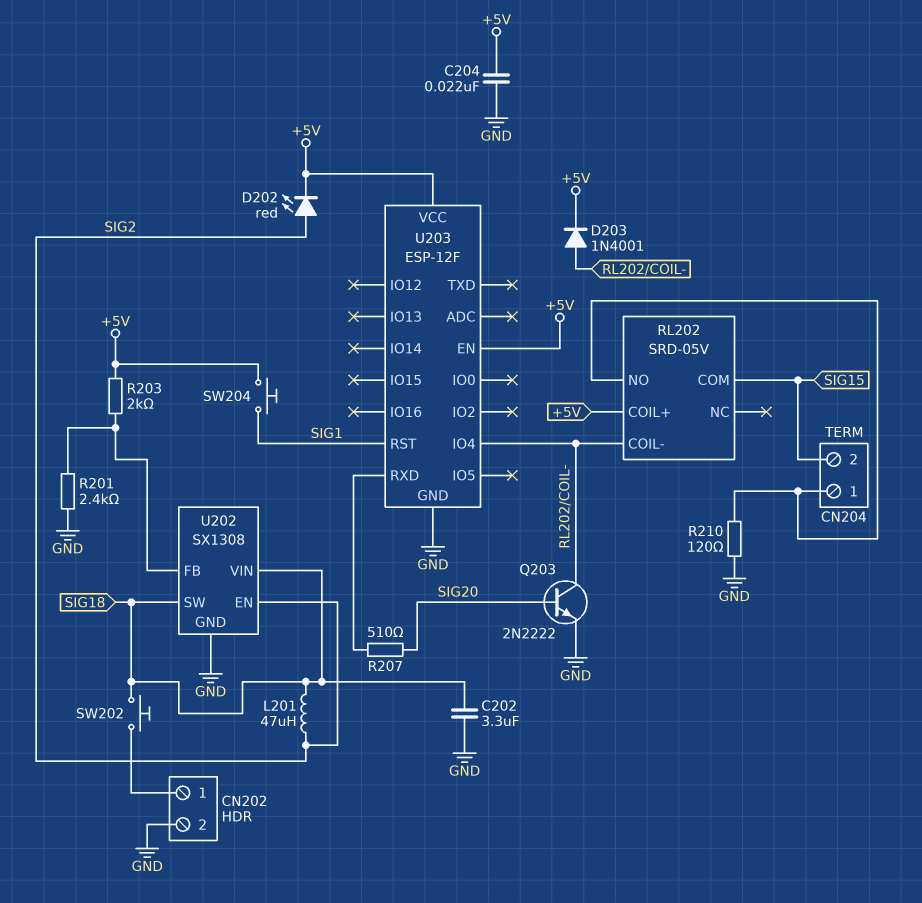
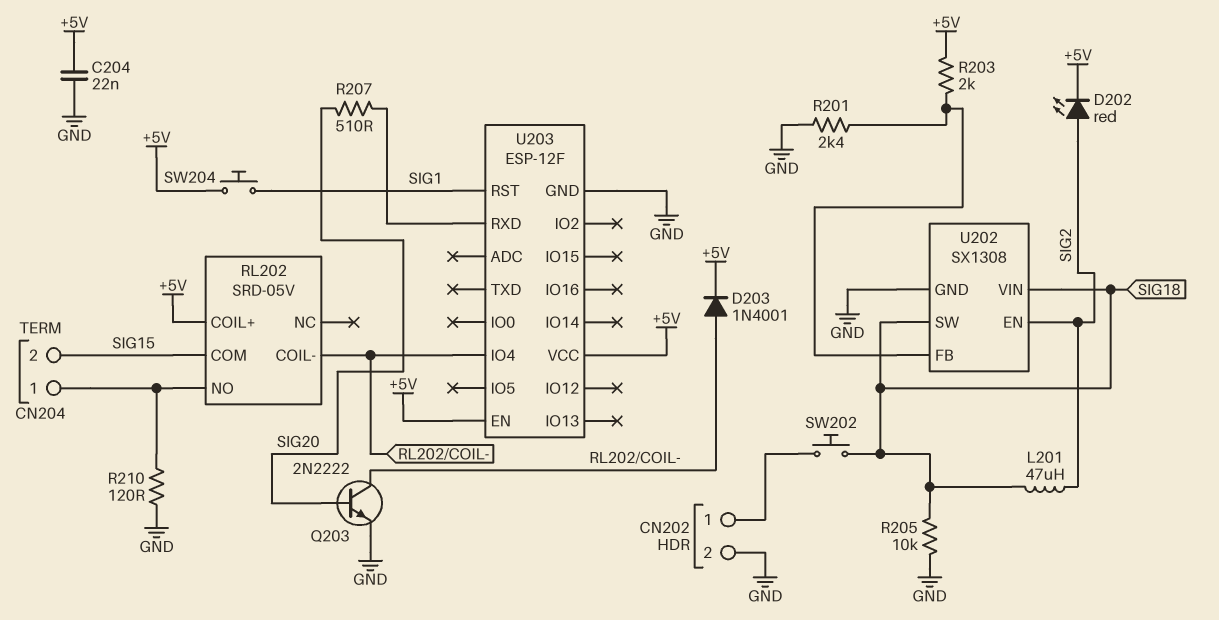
C202: 3.3uF (GND, SIG18) -> none
R205: none -> 10k (GND, SIG18)

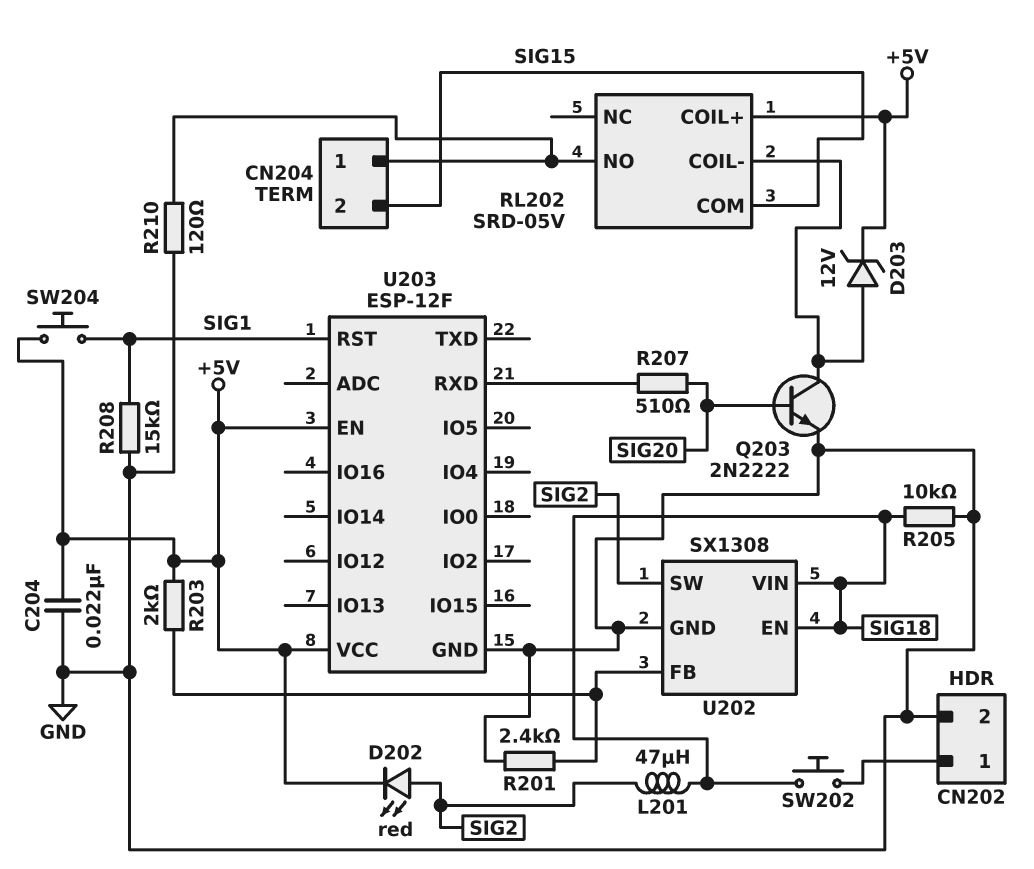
D203: diode 1N4001 (A RL202/COIL-, K +5V) -> zener 12V (A RL202/COIL-, K +5V)
R208: none -> 15k (GND, SIG1)
U202 pin EN: SIG2 -> SIG18
U202 pin SW: SIG18 -> SIG2
U203 pin IO4: RL202/COIL- -> none

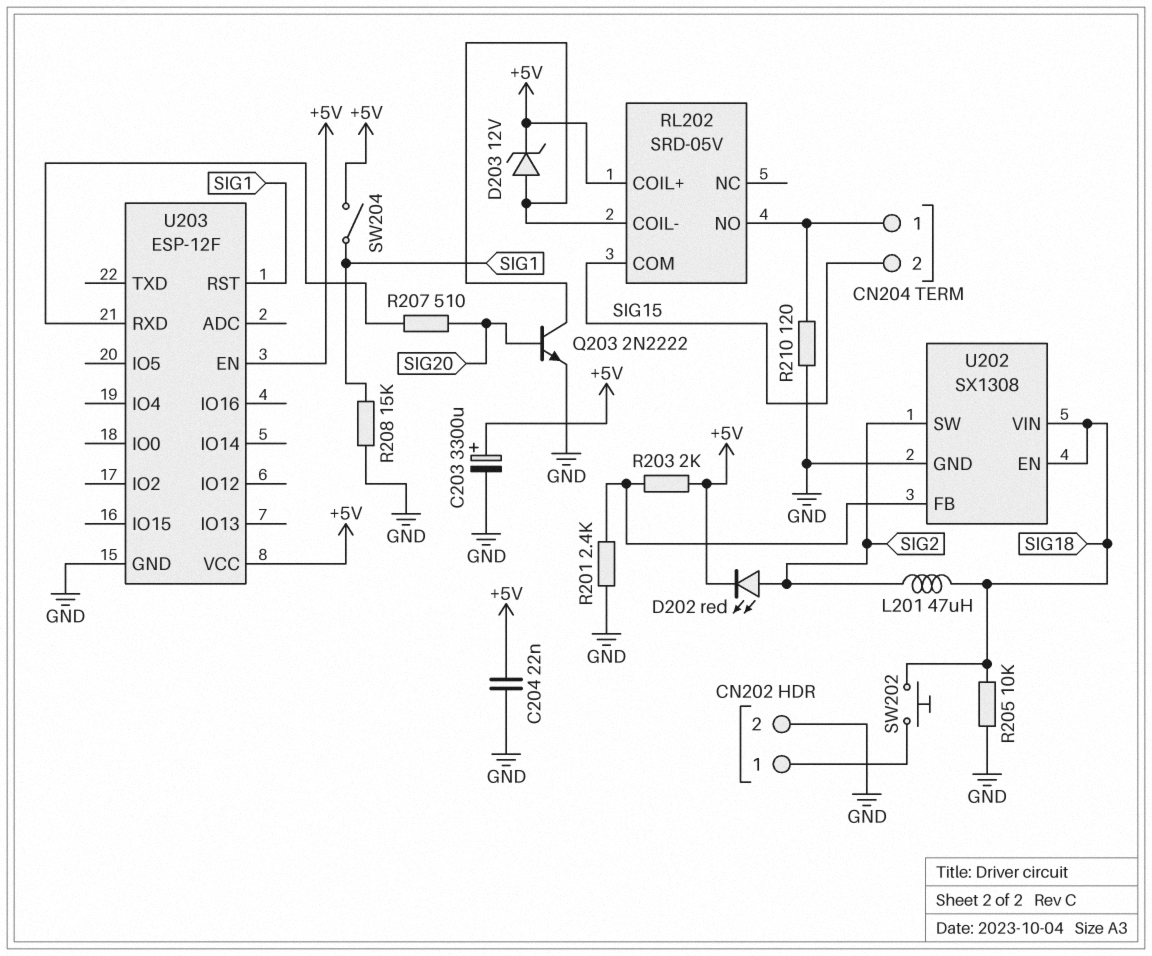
C203: none -> 3300uF (plus +5V, minus GND)
SW204: button (+5V, SIG1) -> switch (+5V, SIG1)

